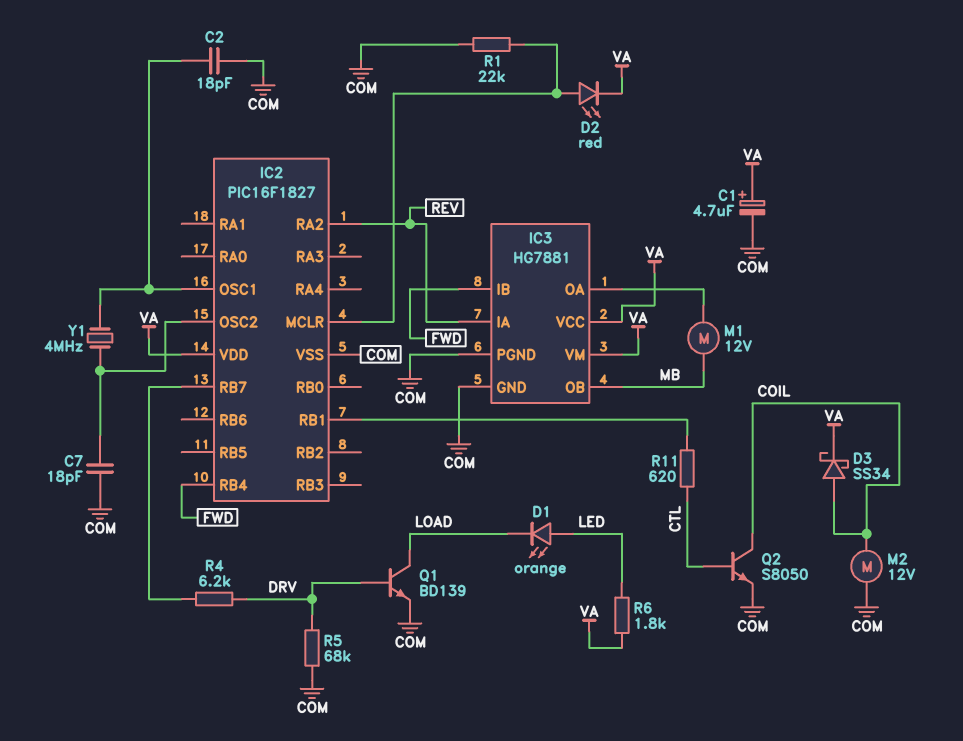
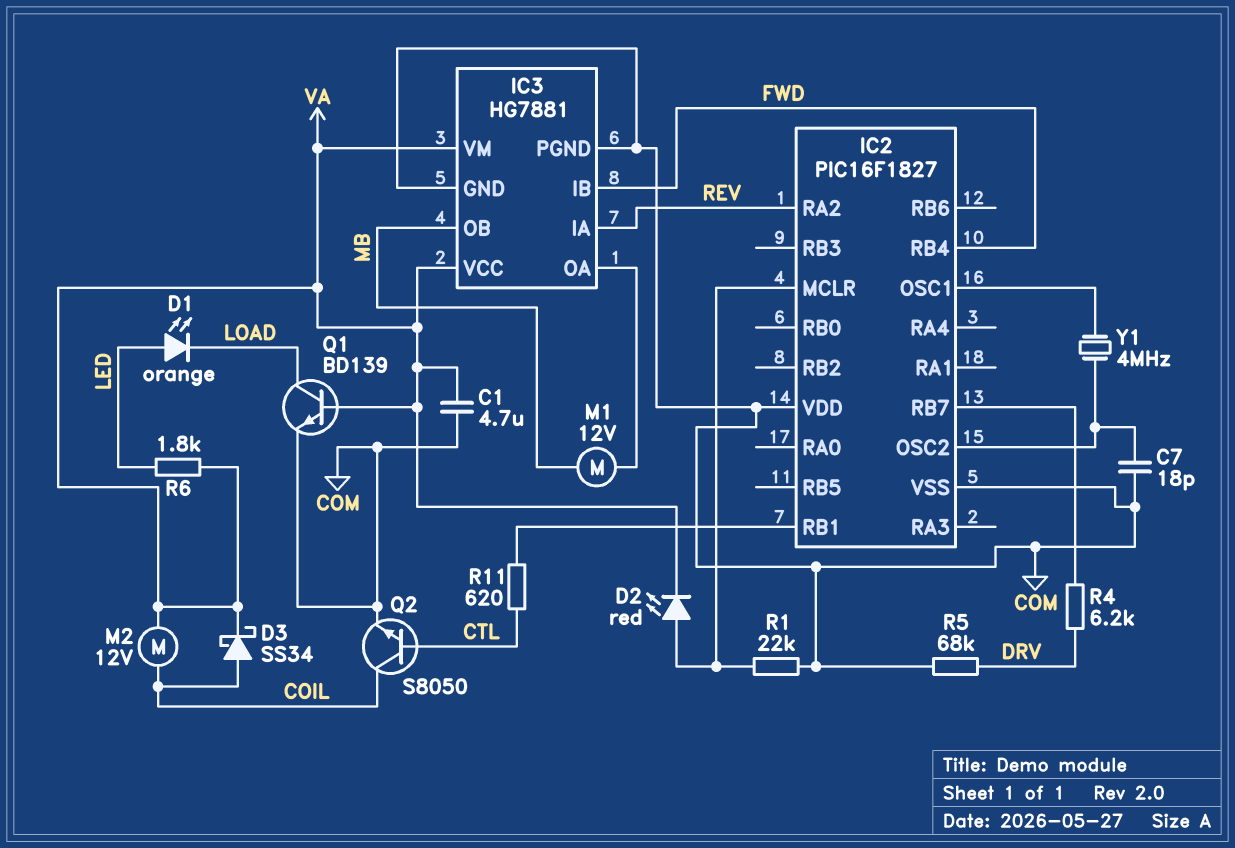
C1: 4.7uF (plus VA, minus COM) -> 4.7uF (COM, VA)
C2: 18pF (COM, IC2/OSC1) -> none
IC2 pin VDD: VA -> COM
M2: motor 12V (COIL, COM) -> motor 12V (COIL, VA)
Q1: NPN BD139 (B DRV, C LOAD, E COM) -> NPN BD139 (B VA, C LOAD, E COM)

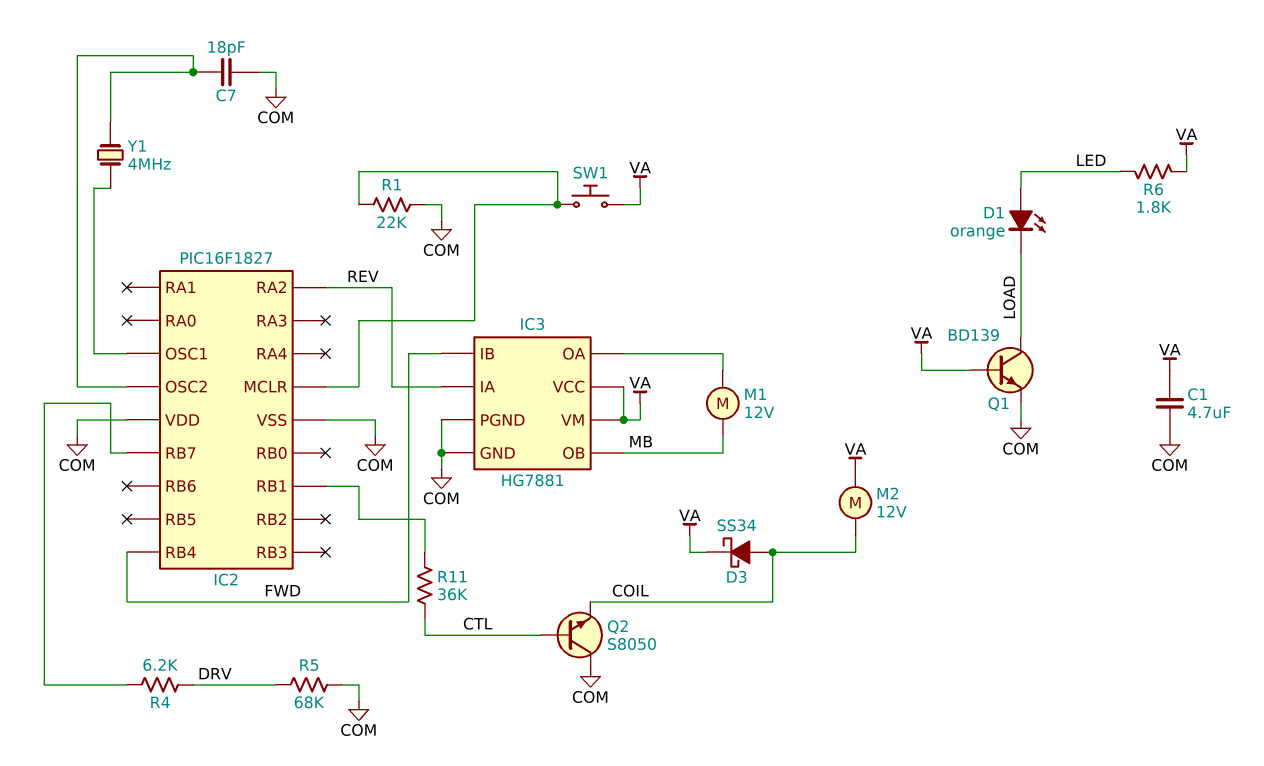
D2: LED red (A IC2/MCLR, K VA) -> none
Q2: NPN S8050 (B CTL, C COIL, E COM) -> NPN S8050 (B CTL, C COM, E COIL)
R11: 620 (CTL, IC2/RB1) -> 36k (CTL, IC2/RB1)
SW1: none -> button (IC2/MCLR, VA)

